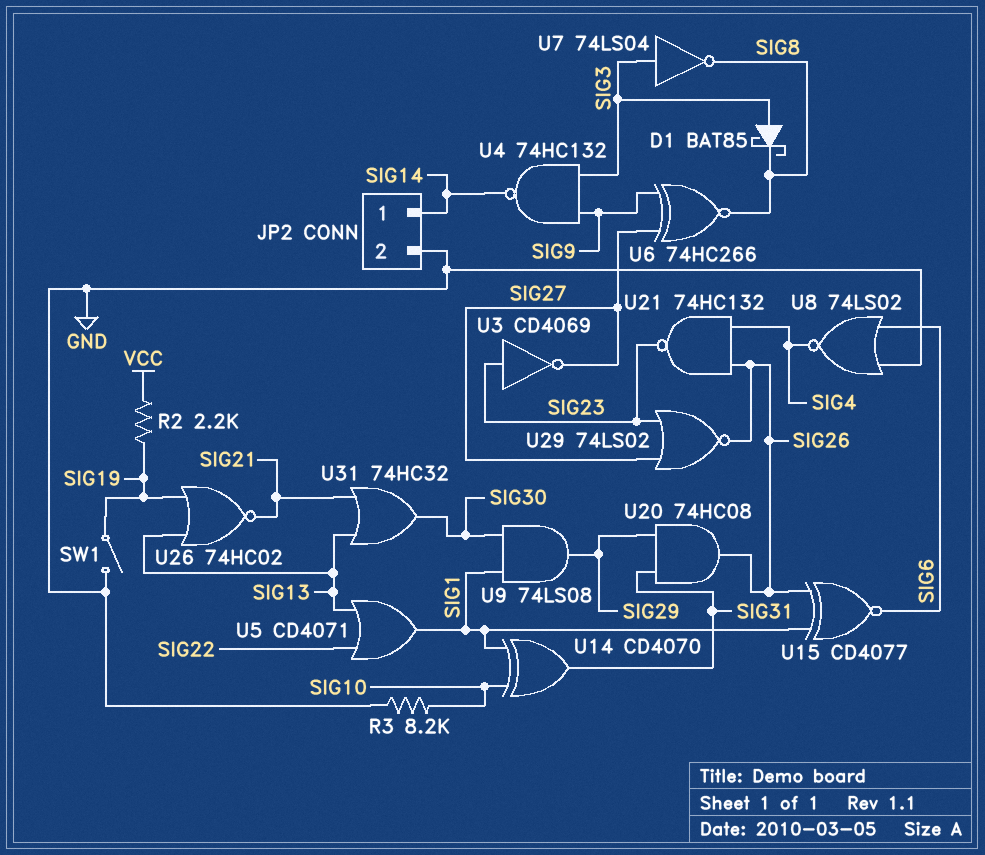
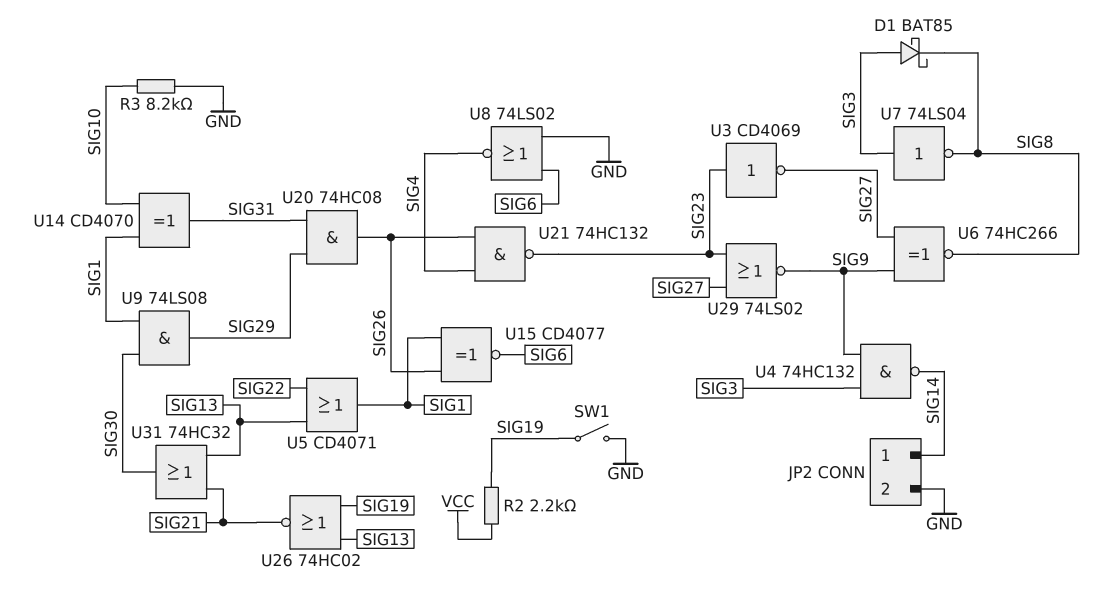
U29: NOR 74LS02 (in SIG23, in SIG27, out SIG26) -> NOR 74LS02 (in SIG23, in SIG27, out SIG9)

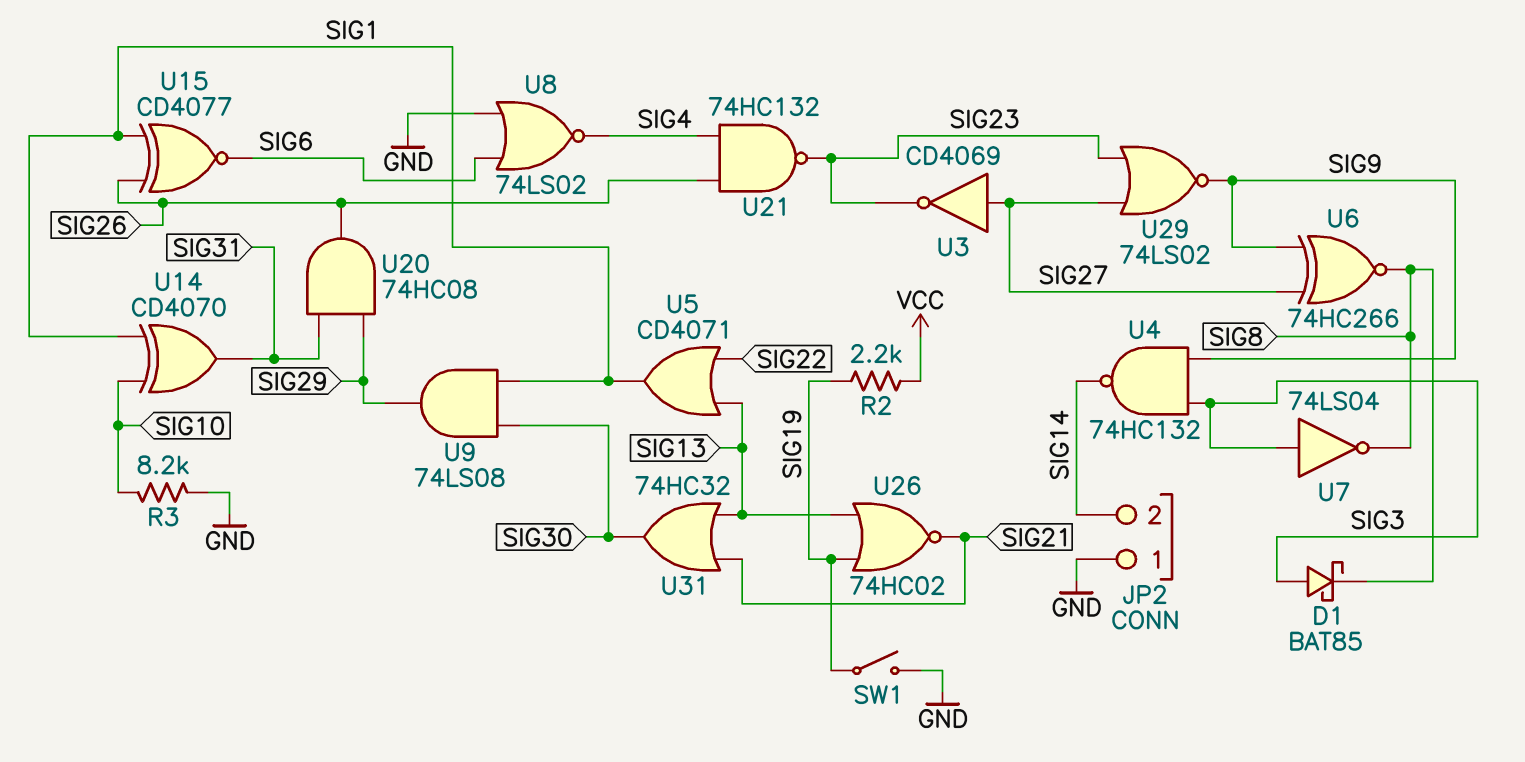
JP2 pin 1: SIG14 -> GND
JP2 pin 2: GND -> SIG14
U3: NOT CD4069 (in SIG23, out SIG27) -> NOT CD4069 (in SIG27, out SIG23)

